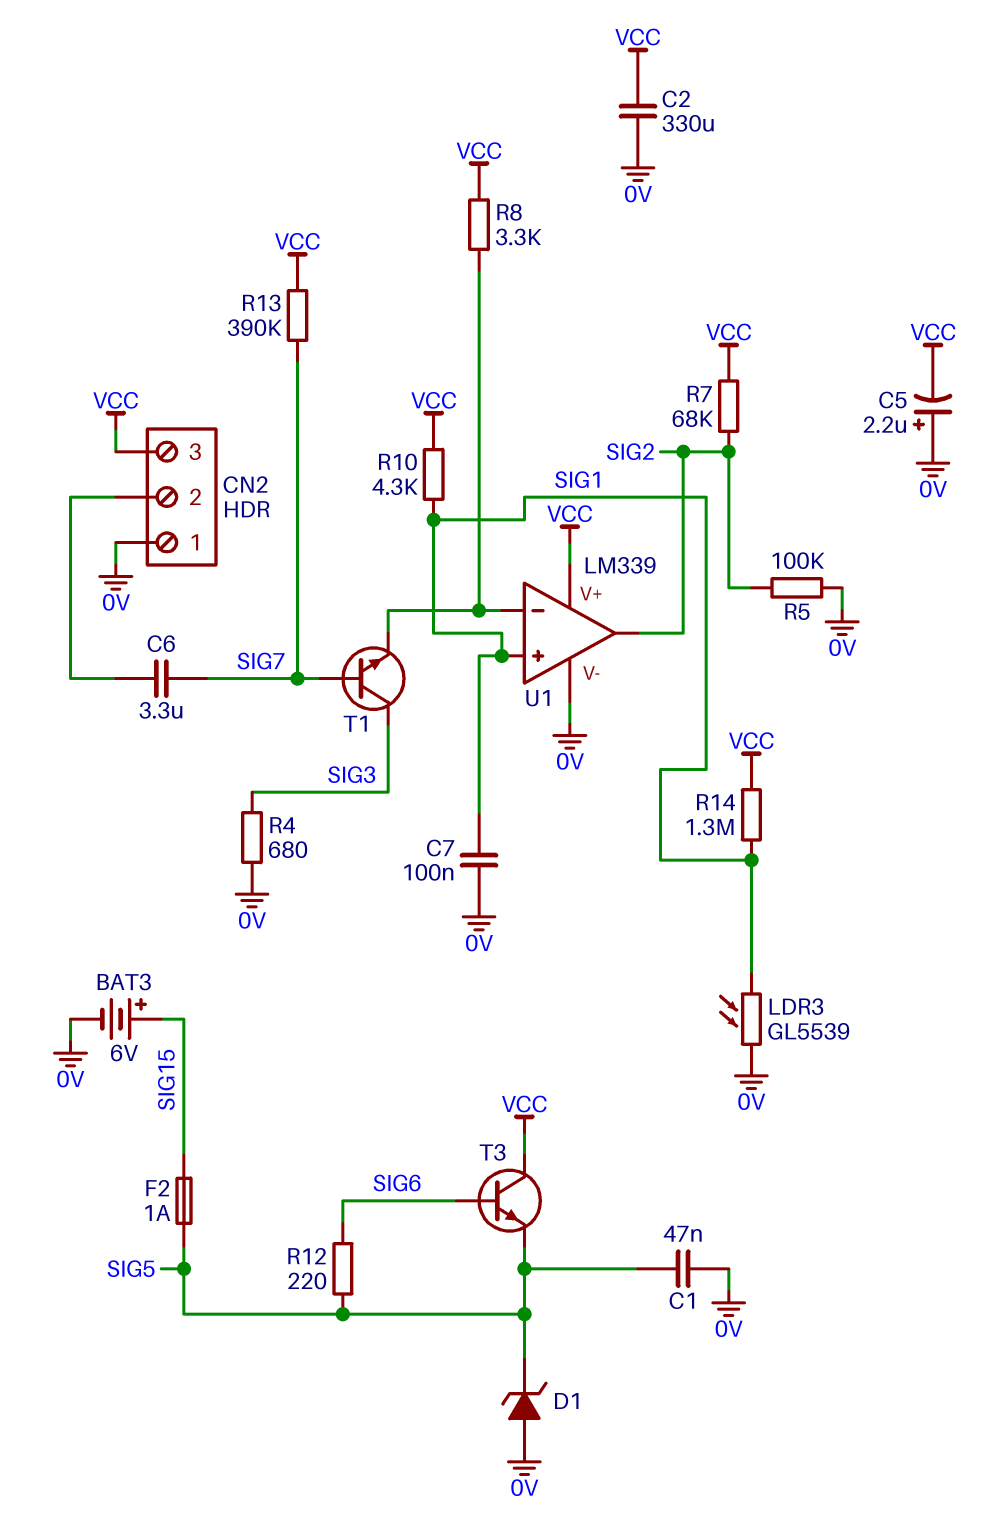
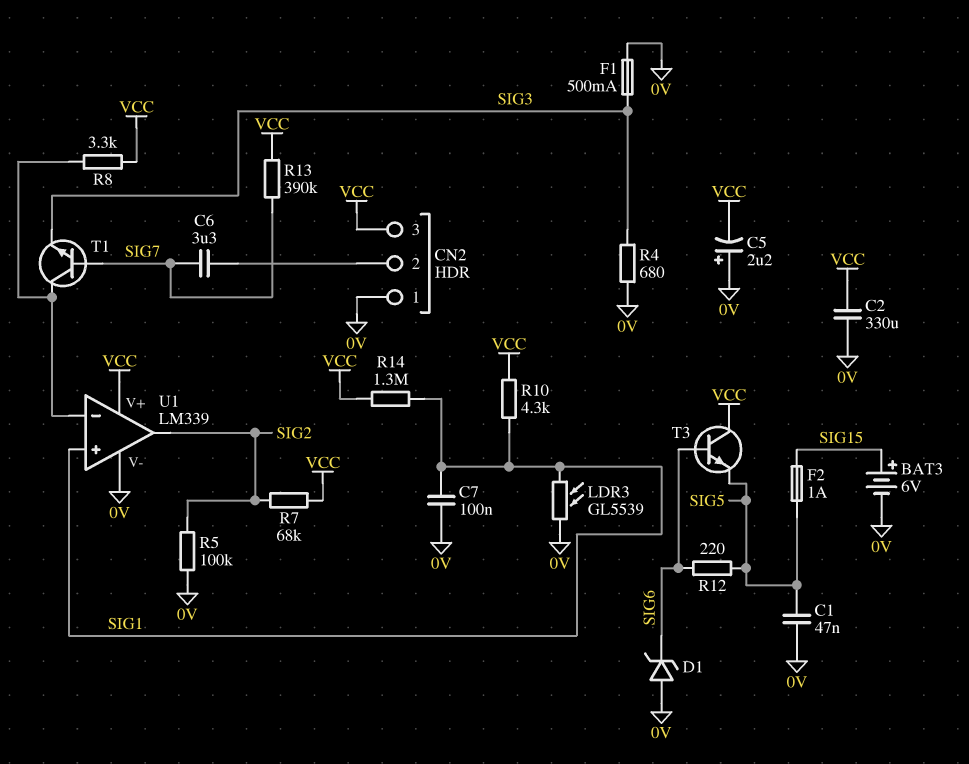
D1: zener (A 0V, K SIG5) -> zener (A 0V, K SIG6)
F1: none -> 500mA (0V, SIG3)
T1: NPN (B SIG7, C SIG3, E U1/in-) -> NPN (B SIG7, C U1/in-, E SIG3)

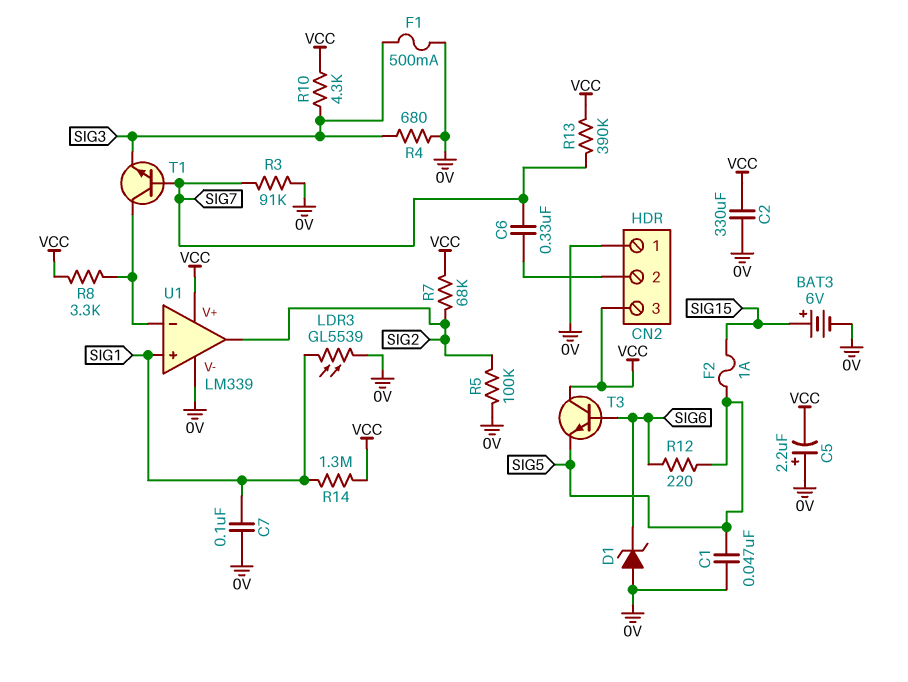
C6: 3.3uF (CN2/2, SIG7) -> 330nF (CN2/2, SIG7)
R3: none -> 91k (0V, SIG7)
R10: 4.3k (SIG1, VCC) -> 4.3k (SIG3, VCC)

